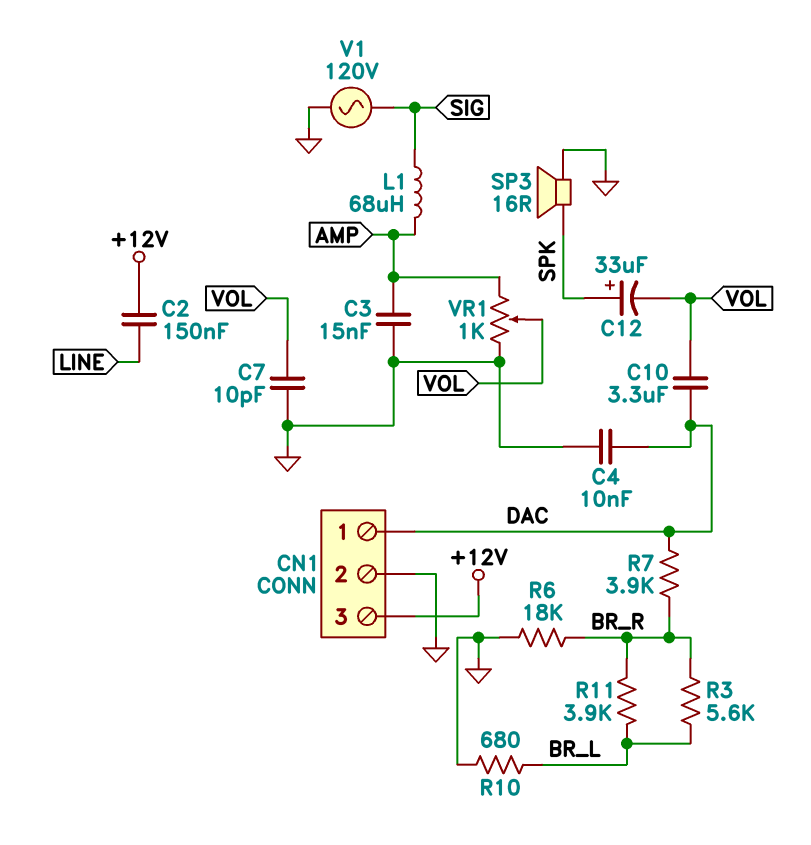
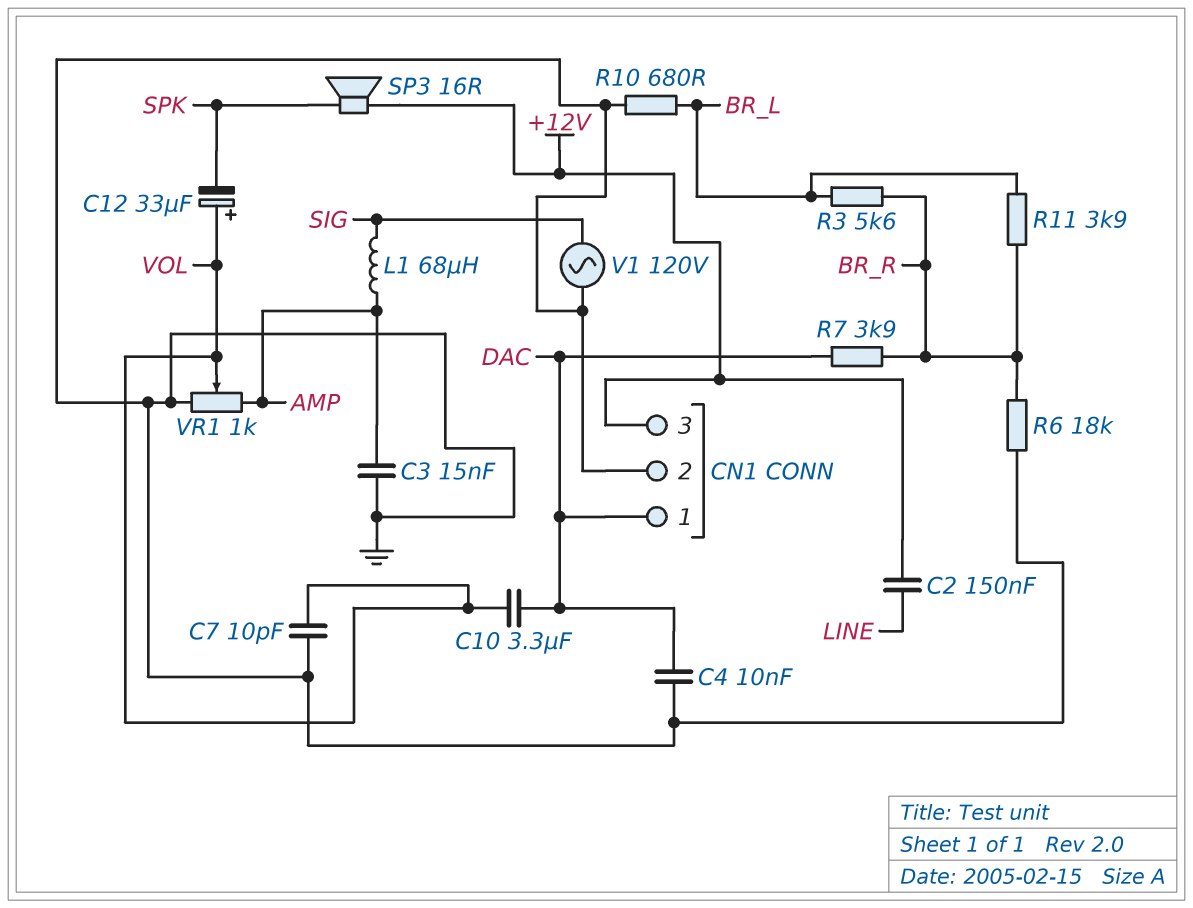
C12: 33uF (plus SPK, minus VOL) -> 33uF (plus VOL, minus SPK)
SP3: speaker 16R (GND, SPK) -> speaker 16R (+12V, SPK)

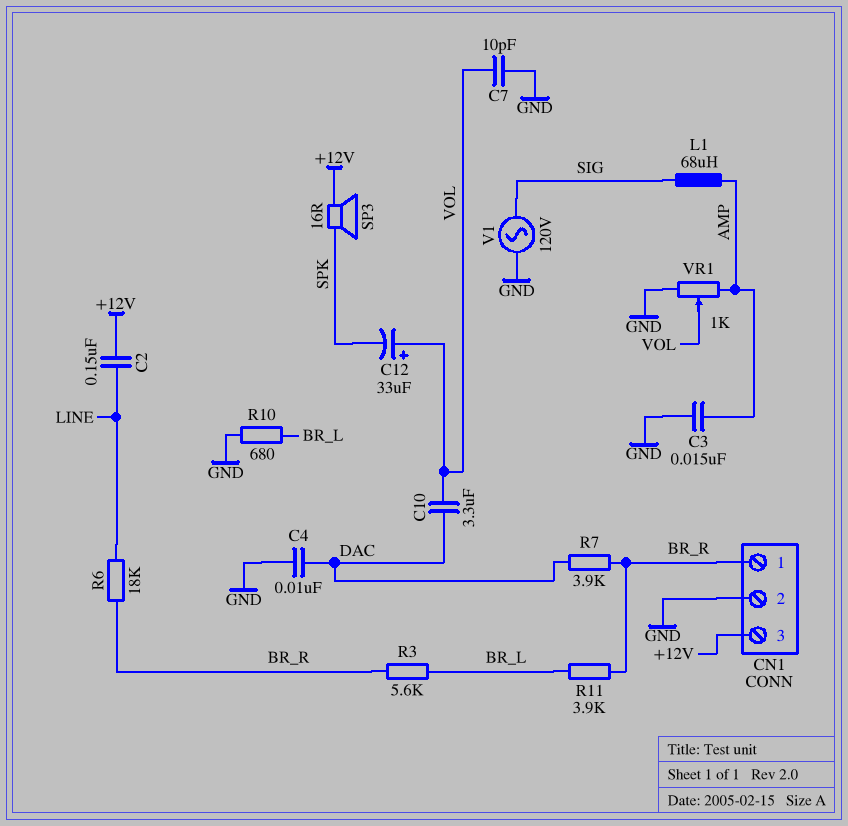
CN1 pin 1: DAC -> BR_R
R6: 18k (BR_R, GND) -> 18k (BR_R, LINE)

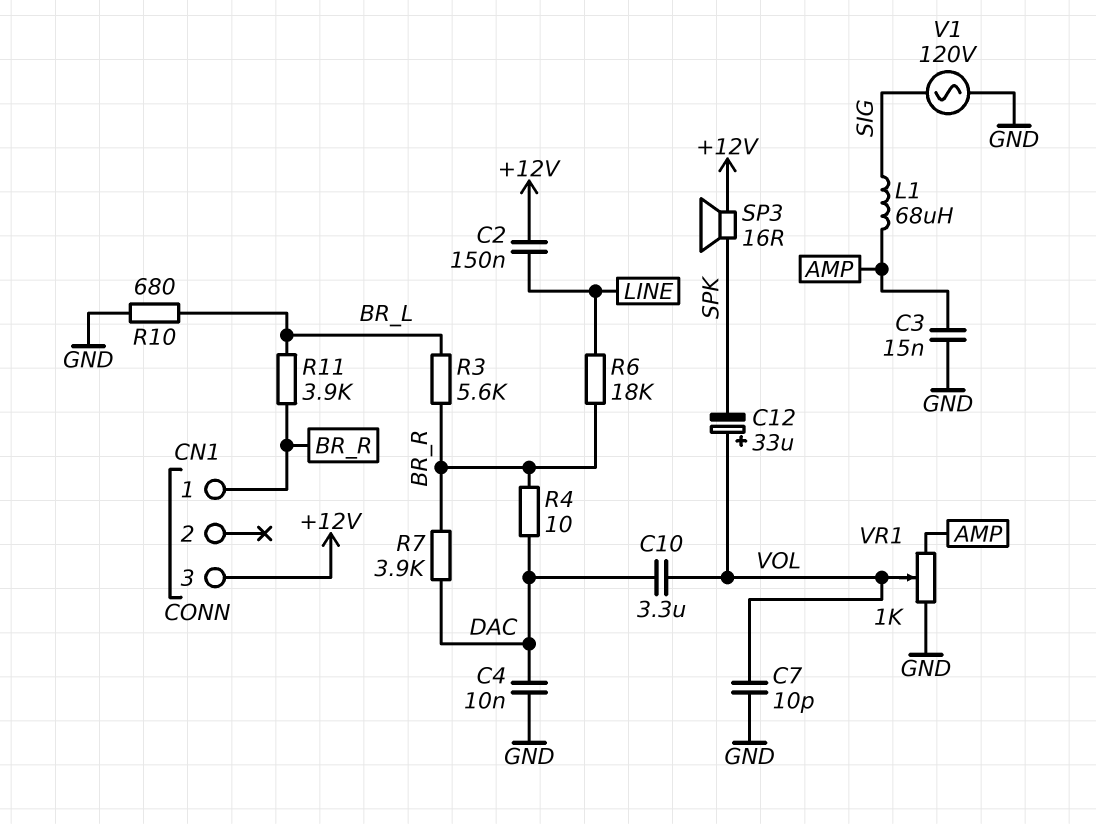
CN1 pin 2: GND -> none
R4: none -> 10 (BR_R, DAC)

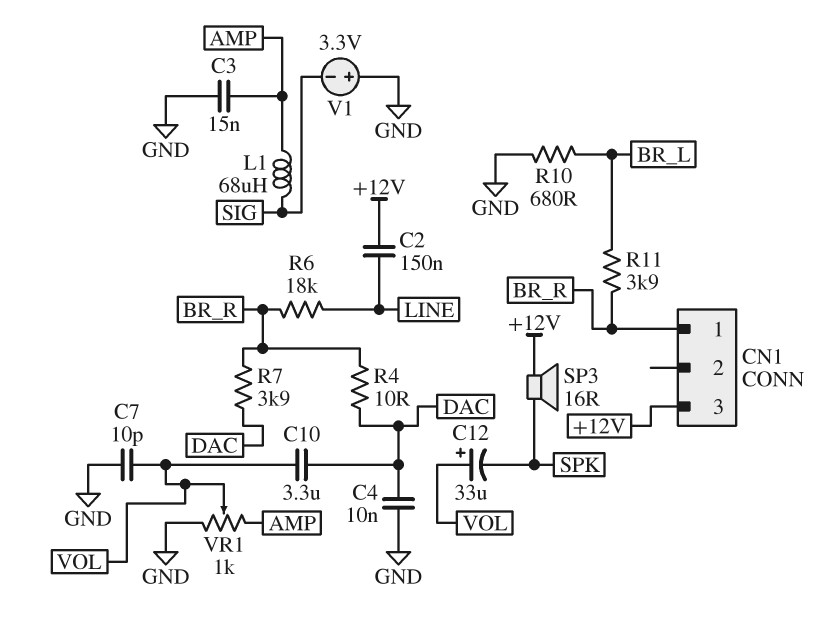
R3: 5.6k (BR_L, BR_R) -> none
V1: AC 120V (GND, SIG) -> 3.3V (plus GND, minus SIG)

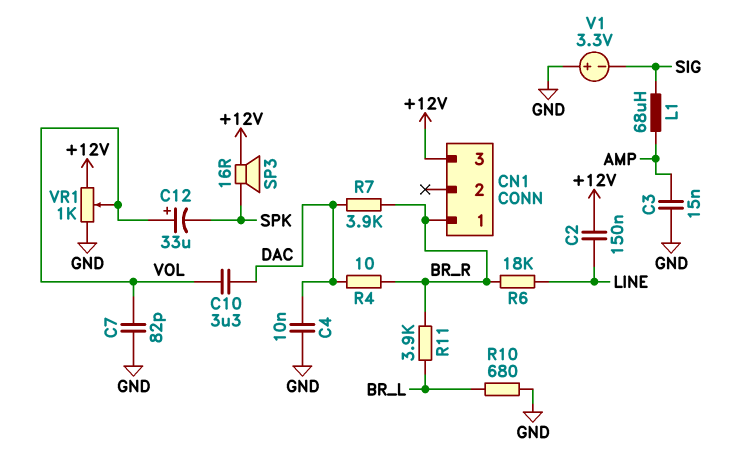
C7: 10pF (GND, VOL) -> 82pF (GND, VOL)
VR1: 1k (AMP, GND, wiper VOL) -> 1k (+12V, GND, wiper VOL)

